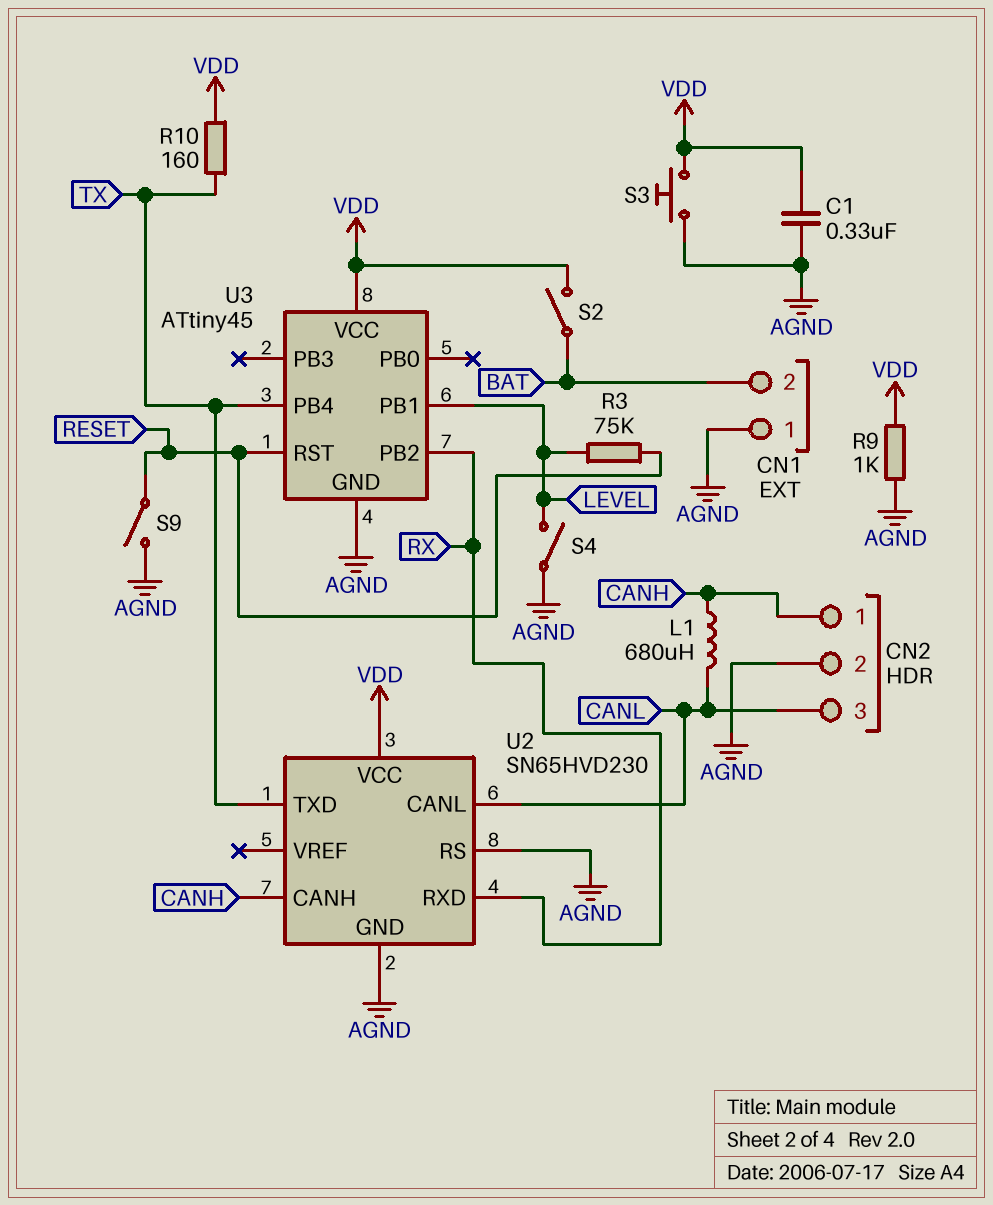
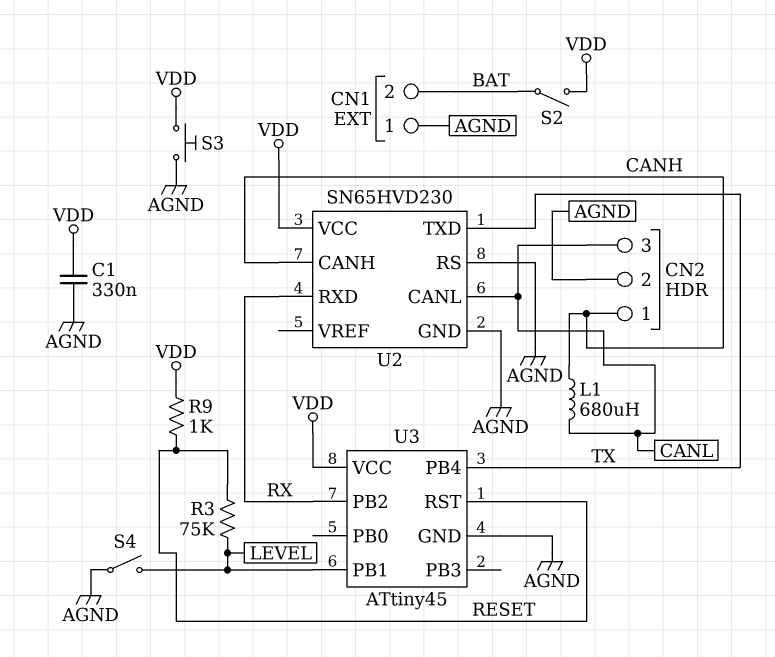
R9: 1k (AGND, VDD) -> 1k (RESET, VDD)
R10: 160 (TX, VDD) -> none
S9: switch (AGND, RESET) -> none

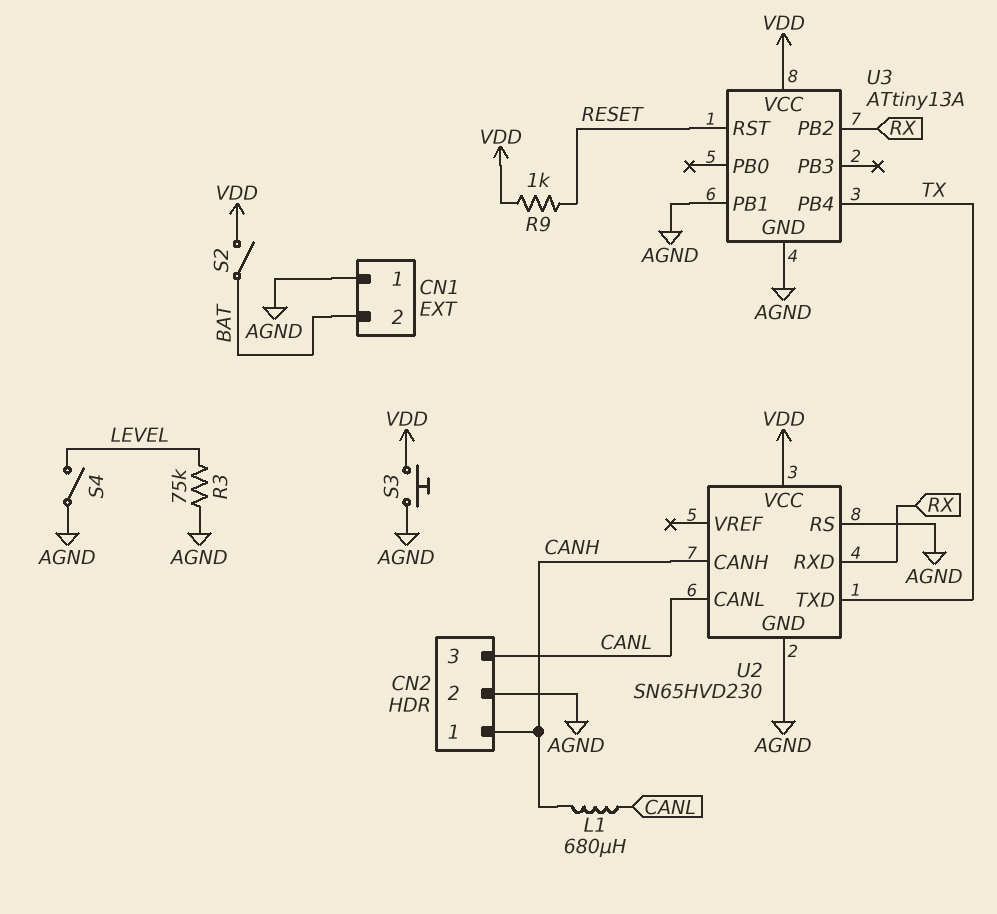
C1: 330nF (AGND, VDD) -> none
R3: 75k (LEVEL, RESET) -> 75k (AGND, LEVEL)
U3: ATtiny45 -> ATtiny13A
U3 pin PB1: LEVEL -> AGND

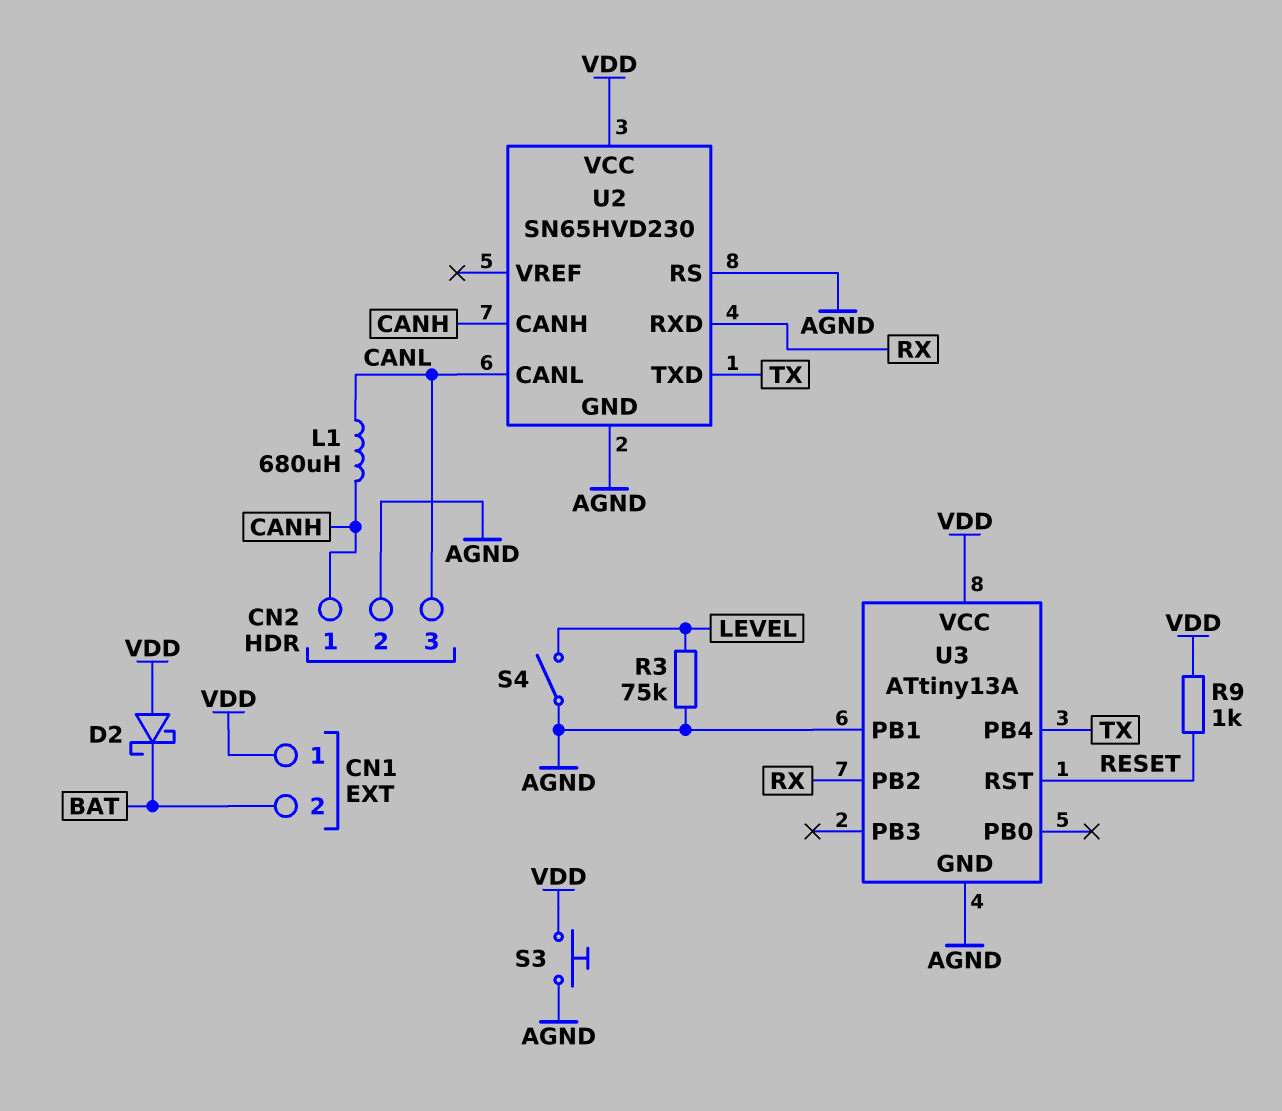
CN1 pin 1: AGND -> VDD
D2: none -> schottky (A VDD, K BAT)
S2: switch (BAT, VDD) -> none

